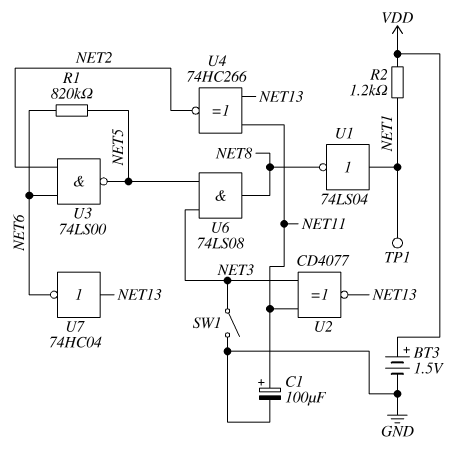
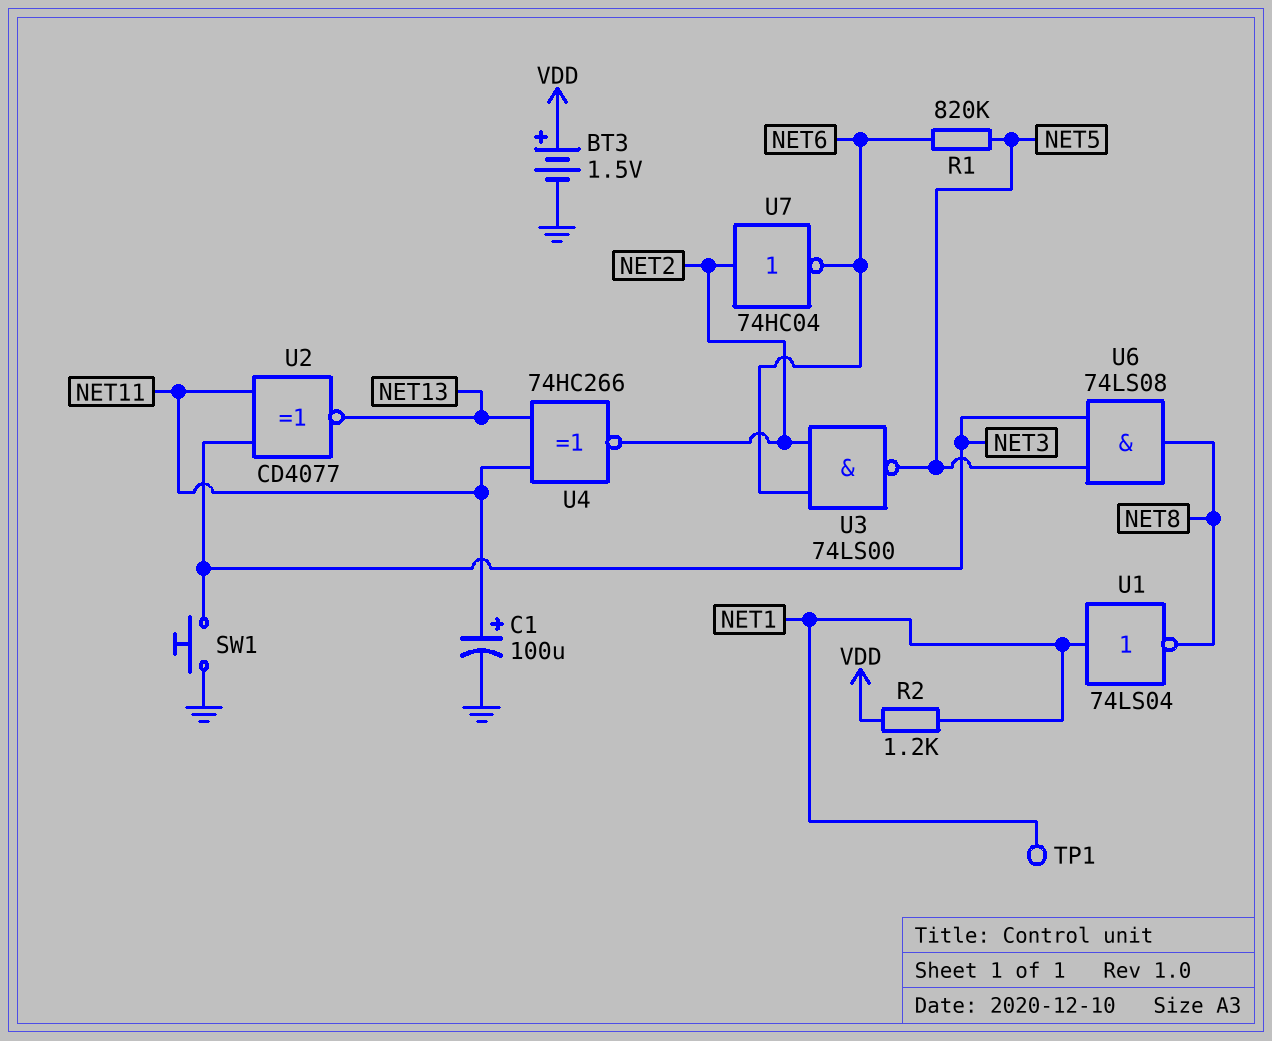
SW1: switch (GND, NET3) -> button (GND, NET3)
U7: NOT 74HC04 (in NET13, out NET6) -> NOT 74HC04 (in NET2, out NET6)

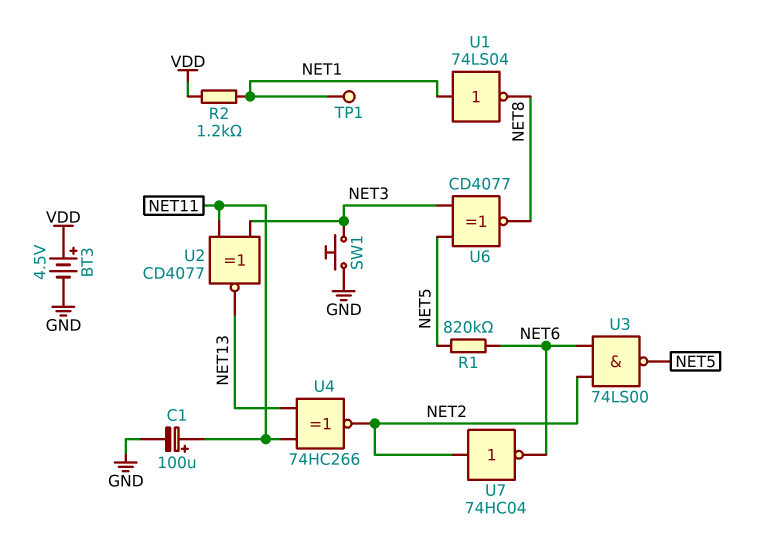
BT3: 1.5V (plus VDD, minus GND) -> 4.5V (plus VDD, minus GND)
U6: AND 74LS08 (in NET3, in NET5, out NET8) -> XNOR CD4077 (in NET3, in NET5, out NET8)

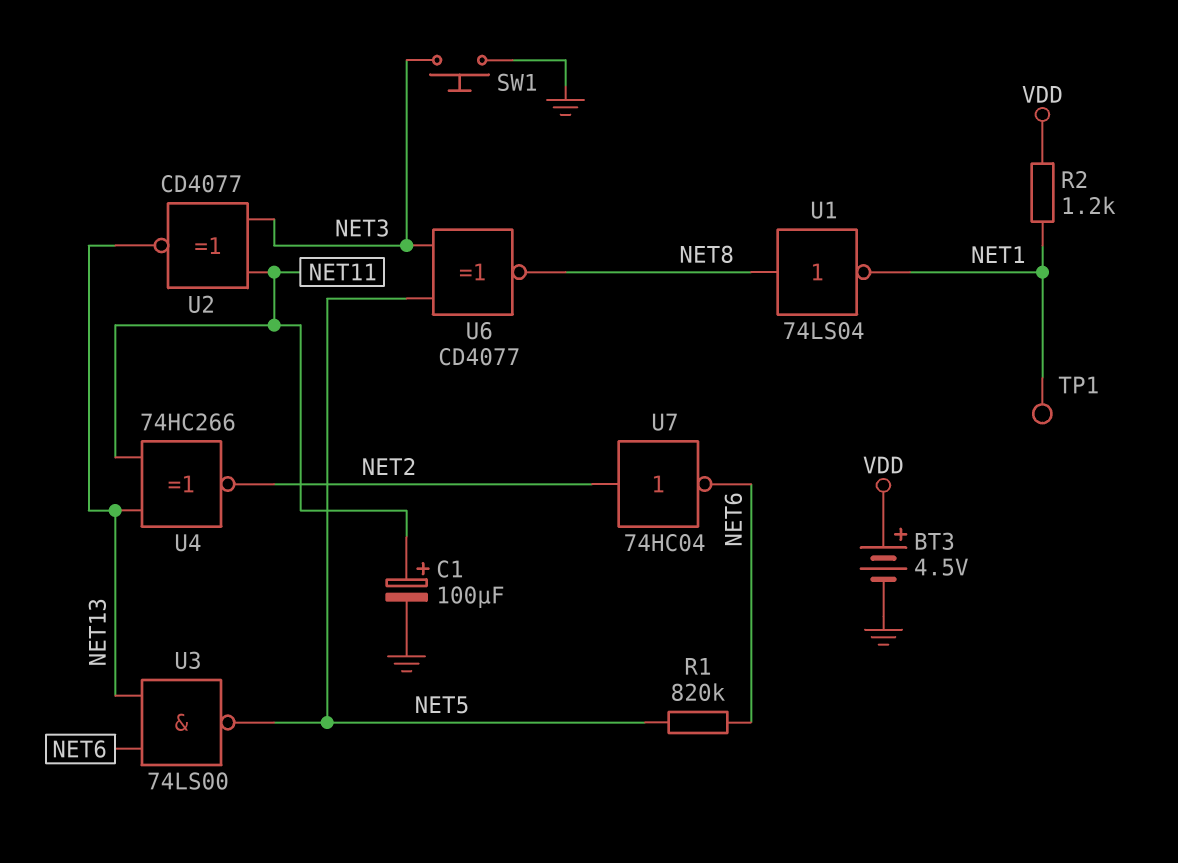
U1: NOT 74LS04 (in NET1, out NET8) -> NOT 74LS04 (in NET8, out NET1)
U3: NAND 74LS00 (in NET2, in NET6, out NET5) -> NAND 74LS00 (in NET6, in NET13, out NET5)

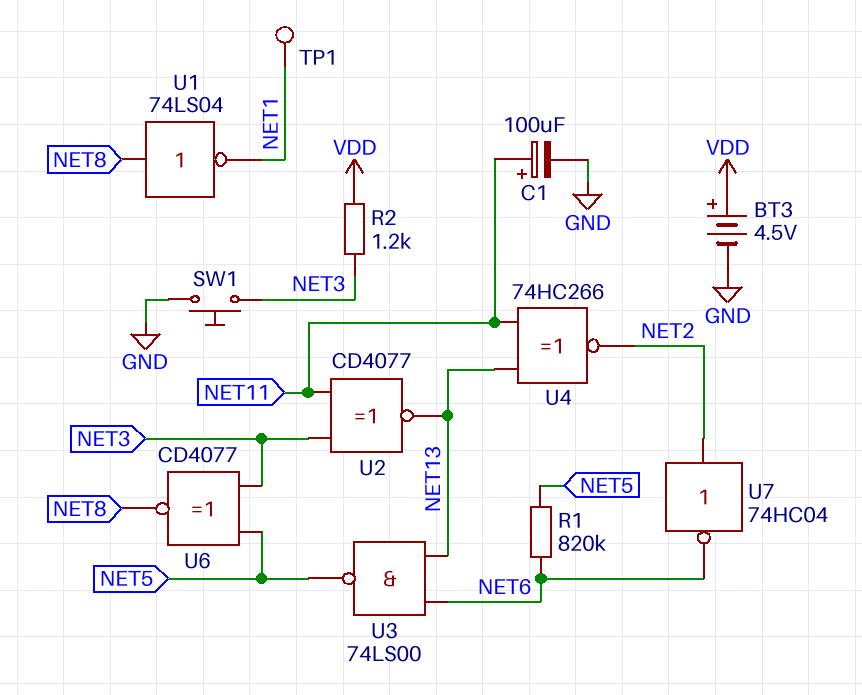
R2: 1.2k (NET1, VDD) -> 1.2k (NET3, VDD)

